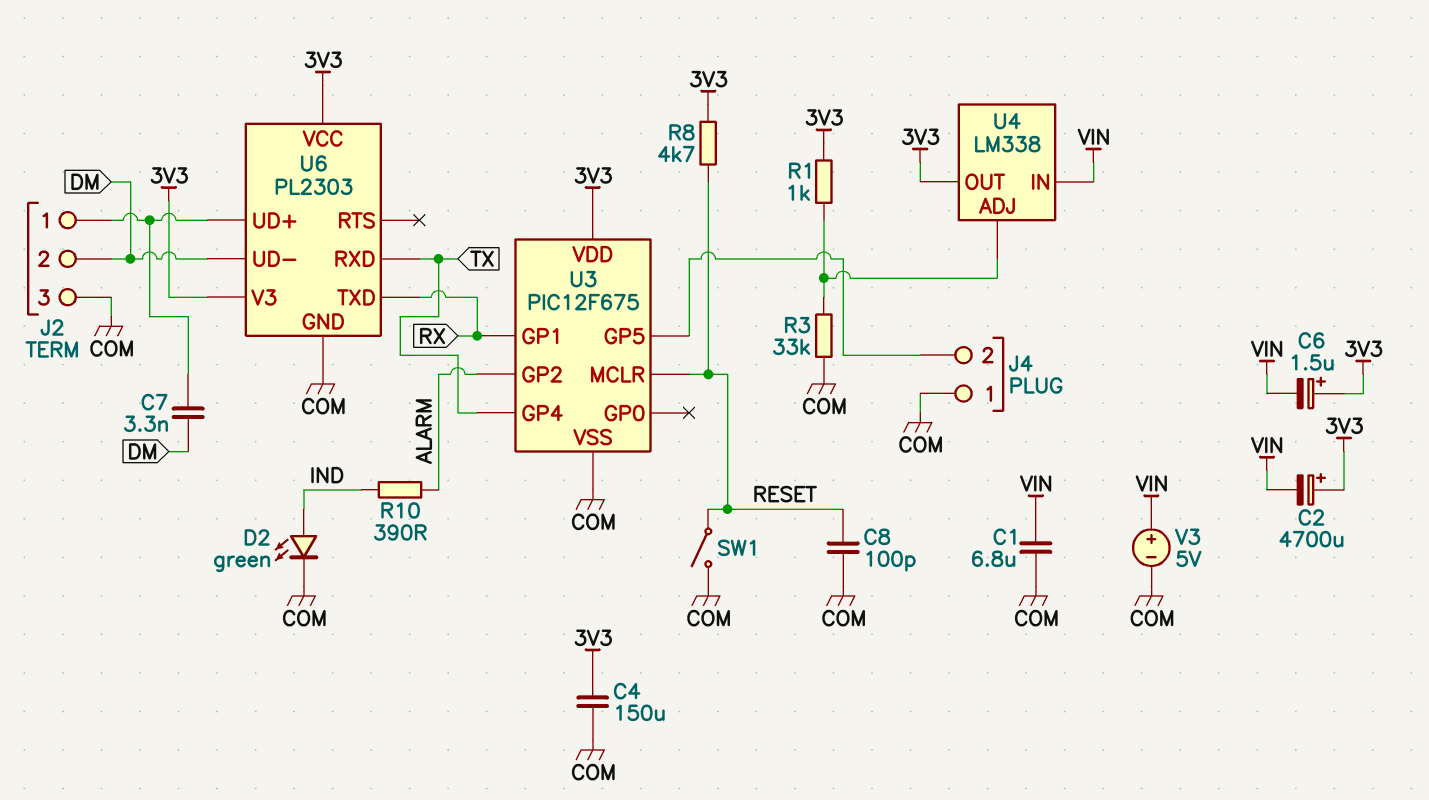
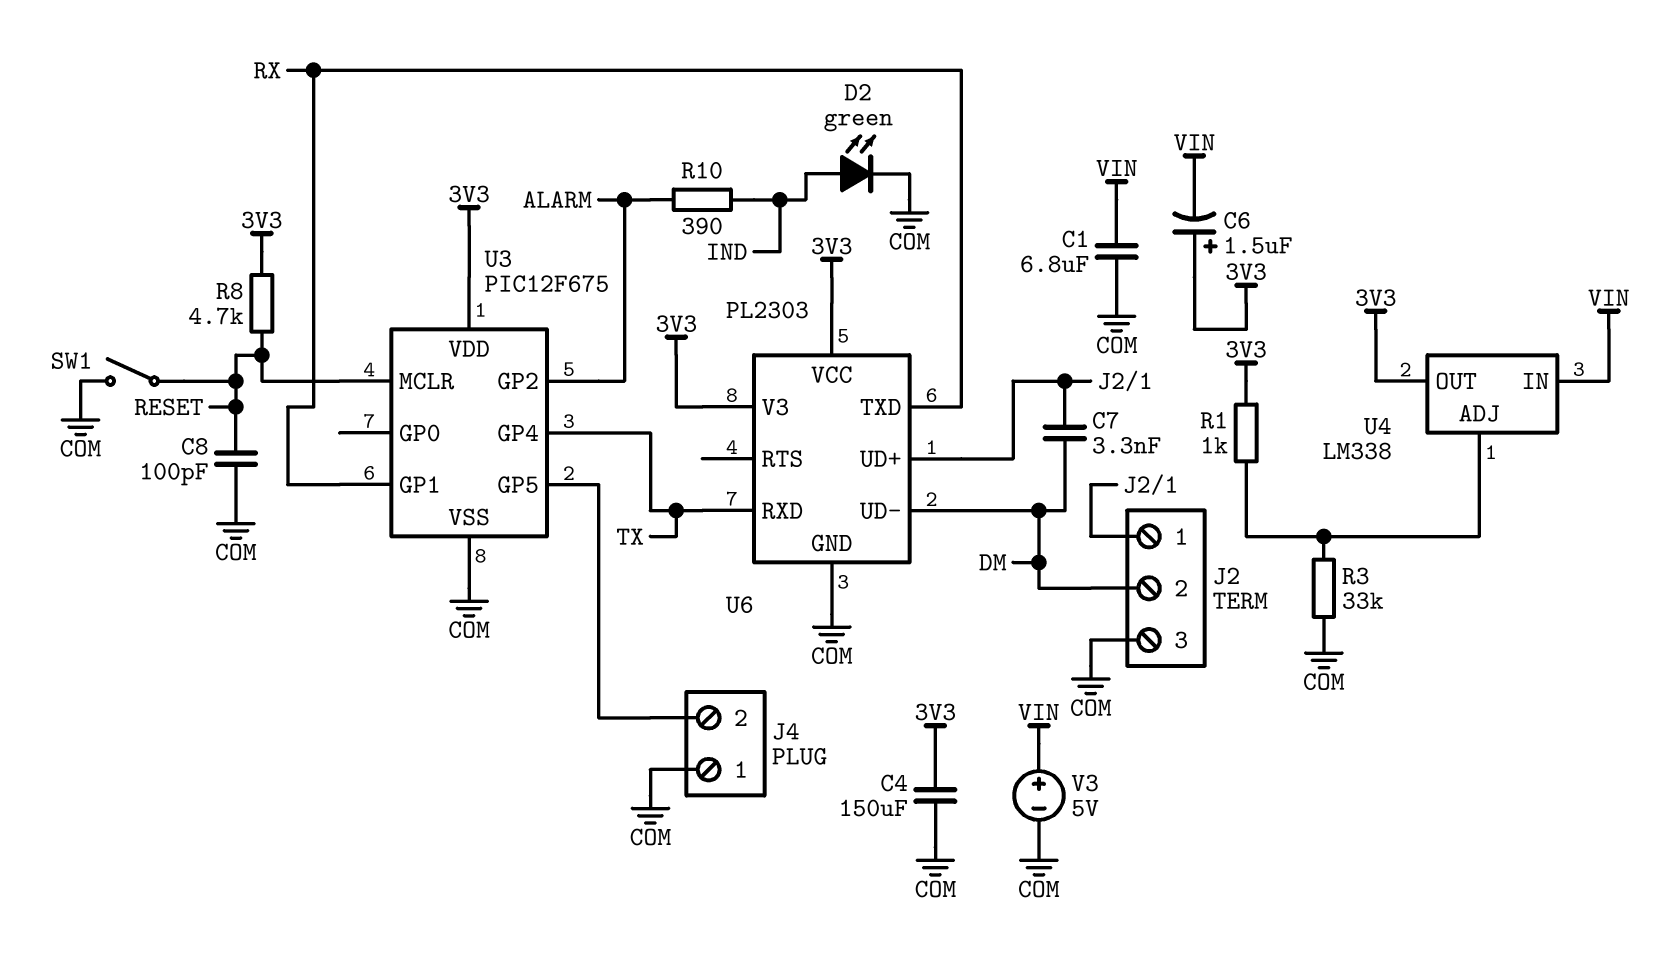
C2: 4700uF (plus 3V3, minus VIN) -> none

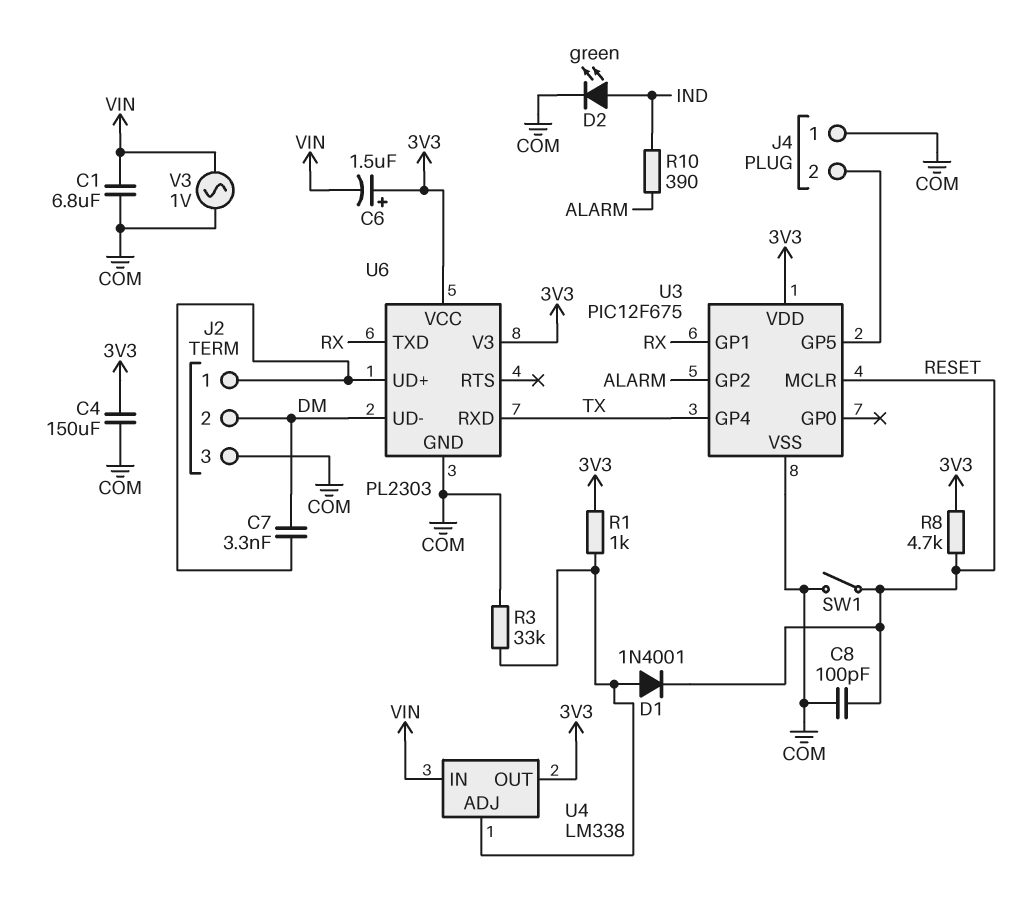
D1: none -> diode 1N4001 (A U4/ADJ, K RESET)
V3: 5V (plus VIN, minus COM) -> AC 1V (COM, VIN)

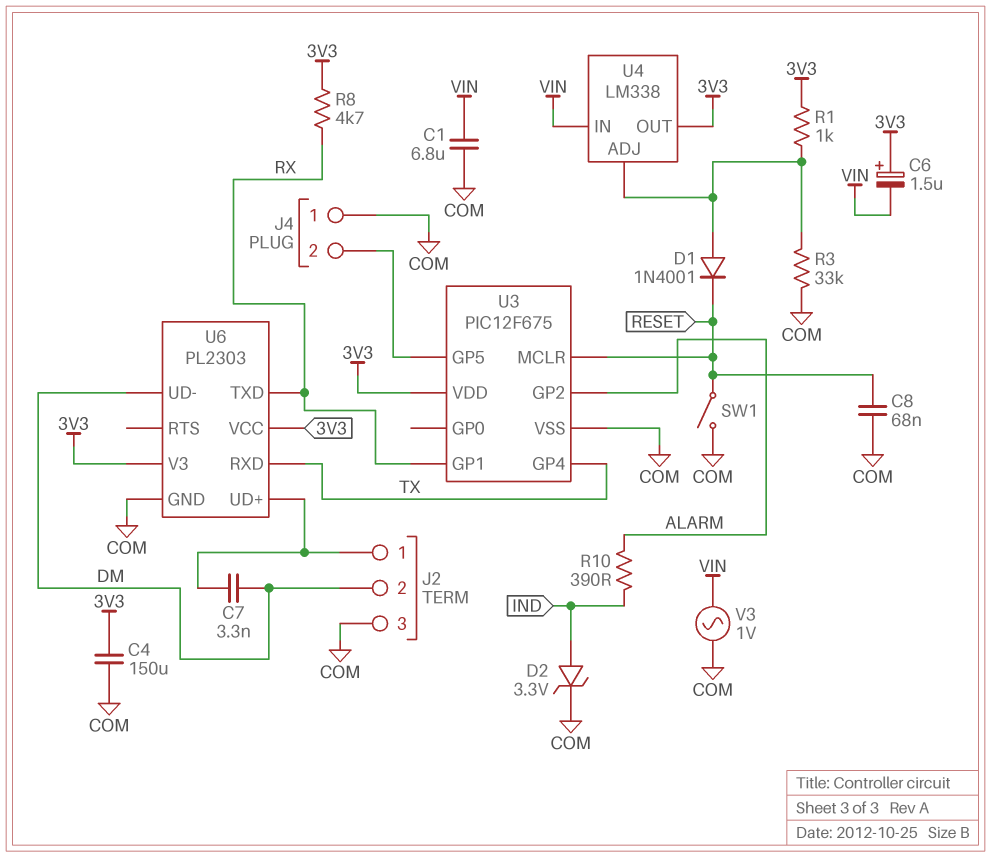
C8: 100pF (COM, RESET) -> 68nF (COM, RESET)
D2: LED green (A IND, K COM) -> zener 3.3V (A IND, K COM)
R8: 4.7k (3V3, RESET) -> 4.7k (3V3, RX)

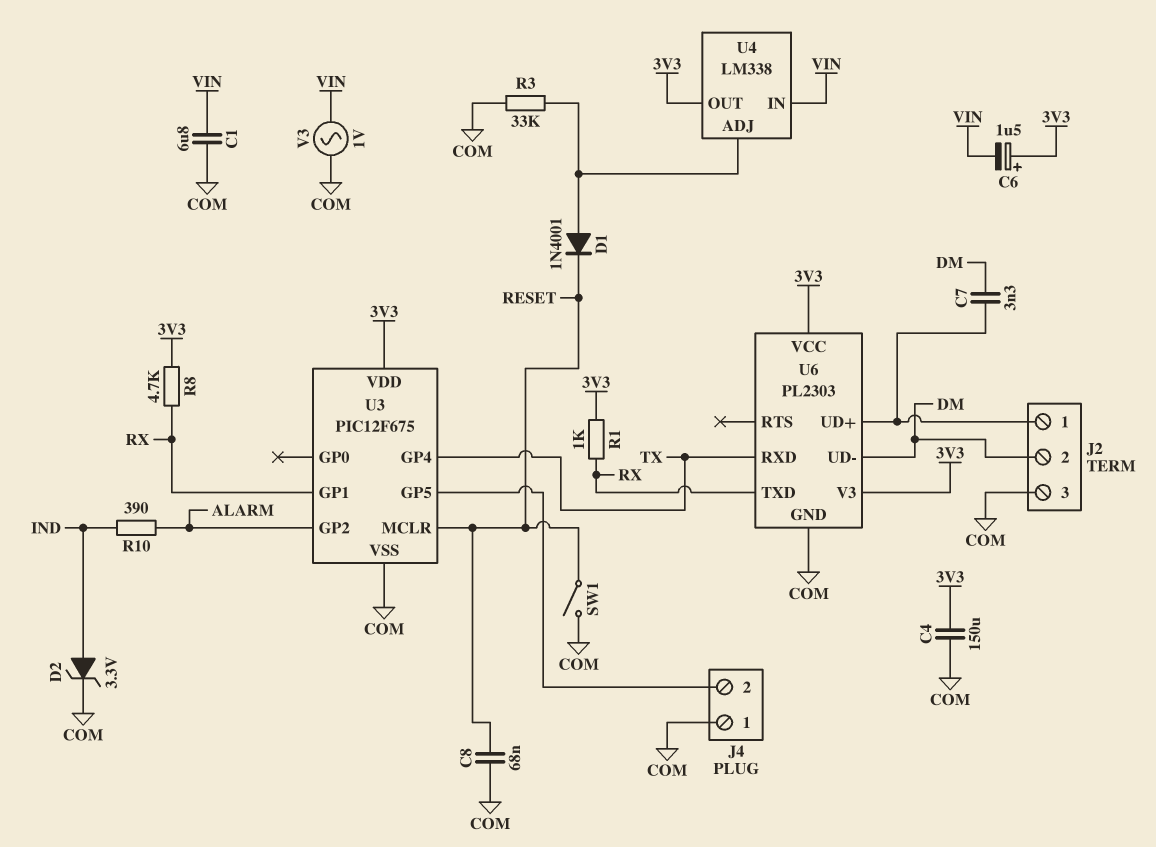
R1: 1k (3V3, U4/ADJ) -> 1k (3V3, RX)

